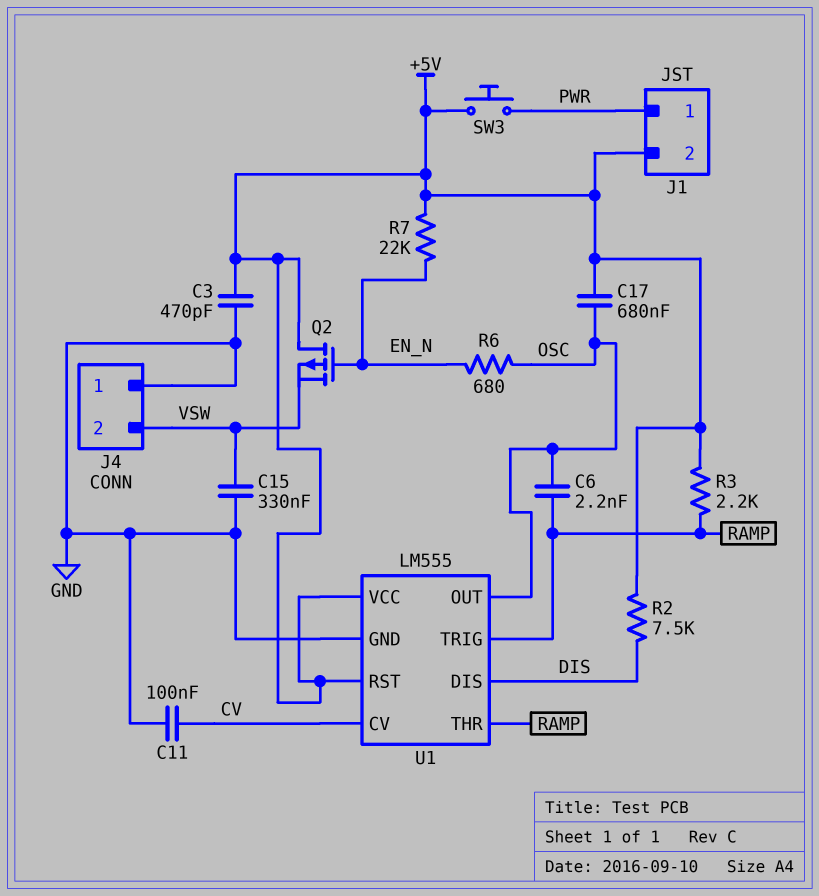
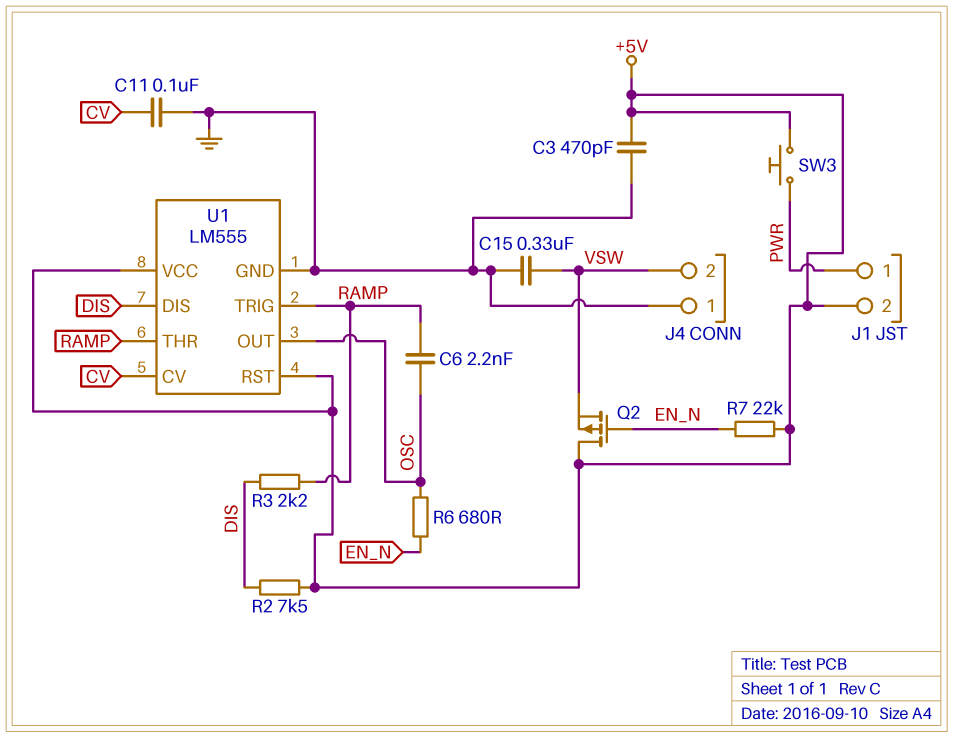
C17: 680nF (+5V, OSC) -> none
R3: 2.2k (+5V, RAMP) -> 2.2k (DIS, RAMP)

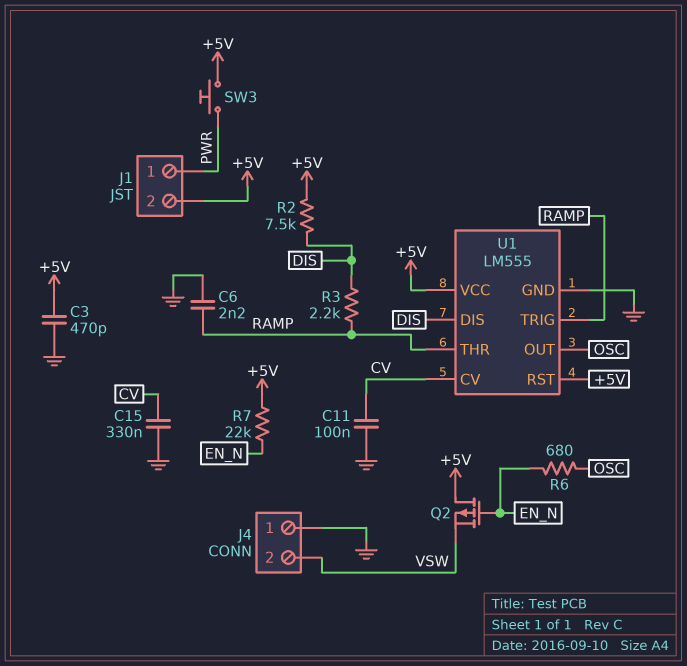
C6: 2.2nF (OSC, RAMP) -> 2.2nF (GND, RAMP)
C15: 330nF (GND, VSW) -> 330nF (CV, GND)

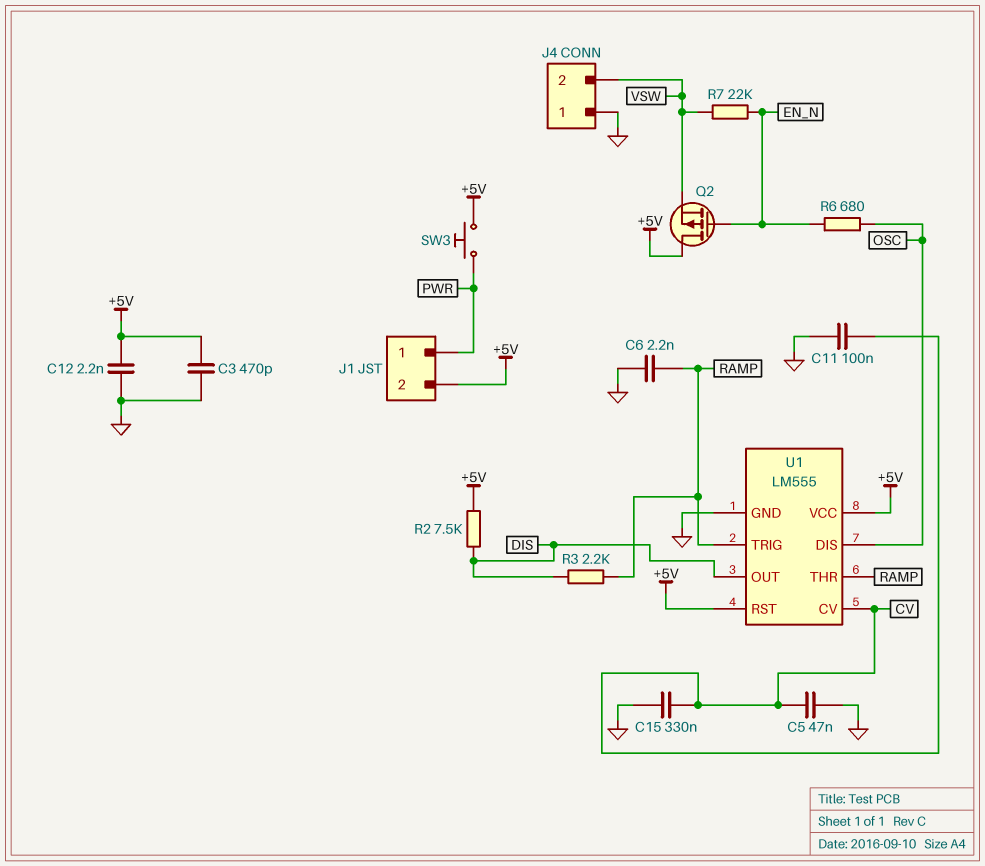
C5: none -> 47nF (CV, GND)
C12: none -> 2.2nF (+5V, GND)
R7: 22k (+5V, EN_N) -> 22k (EN_N, VSW)
U1 pin DIS: DIS -> OSC
U1 pin OUT: OSC -> DIS

